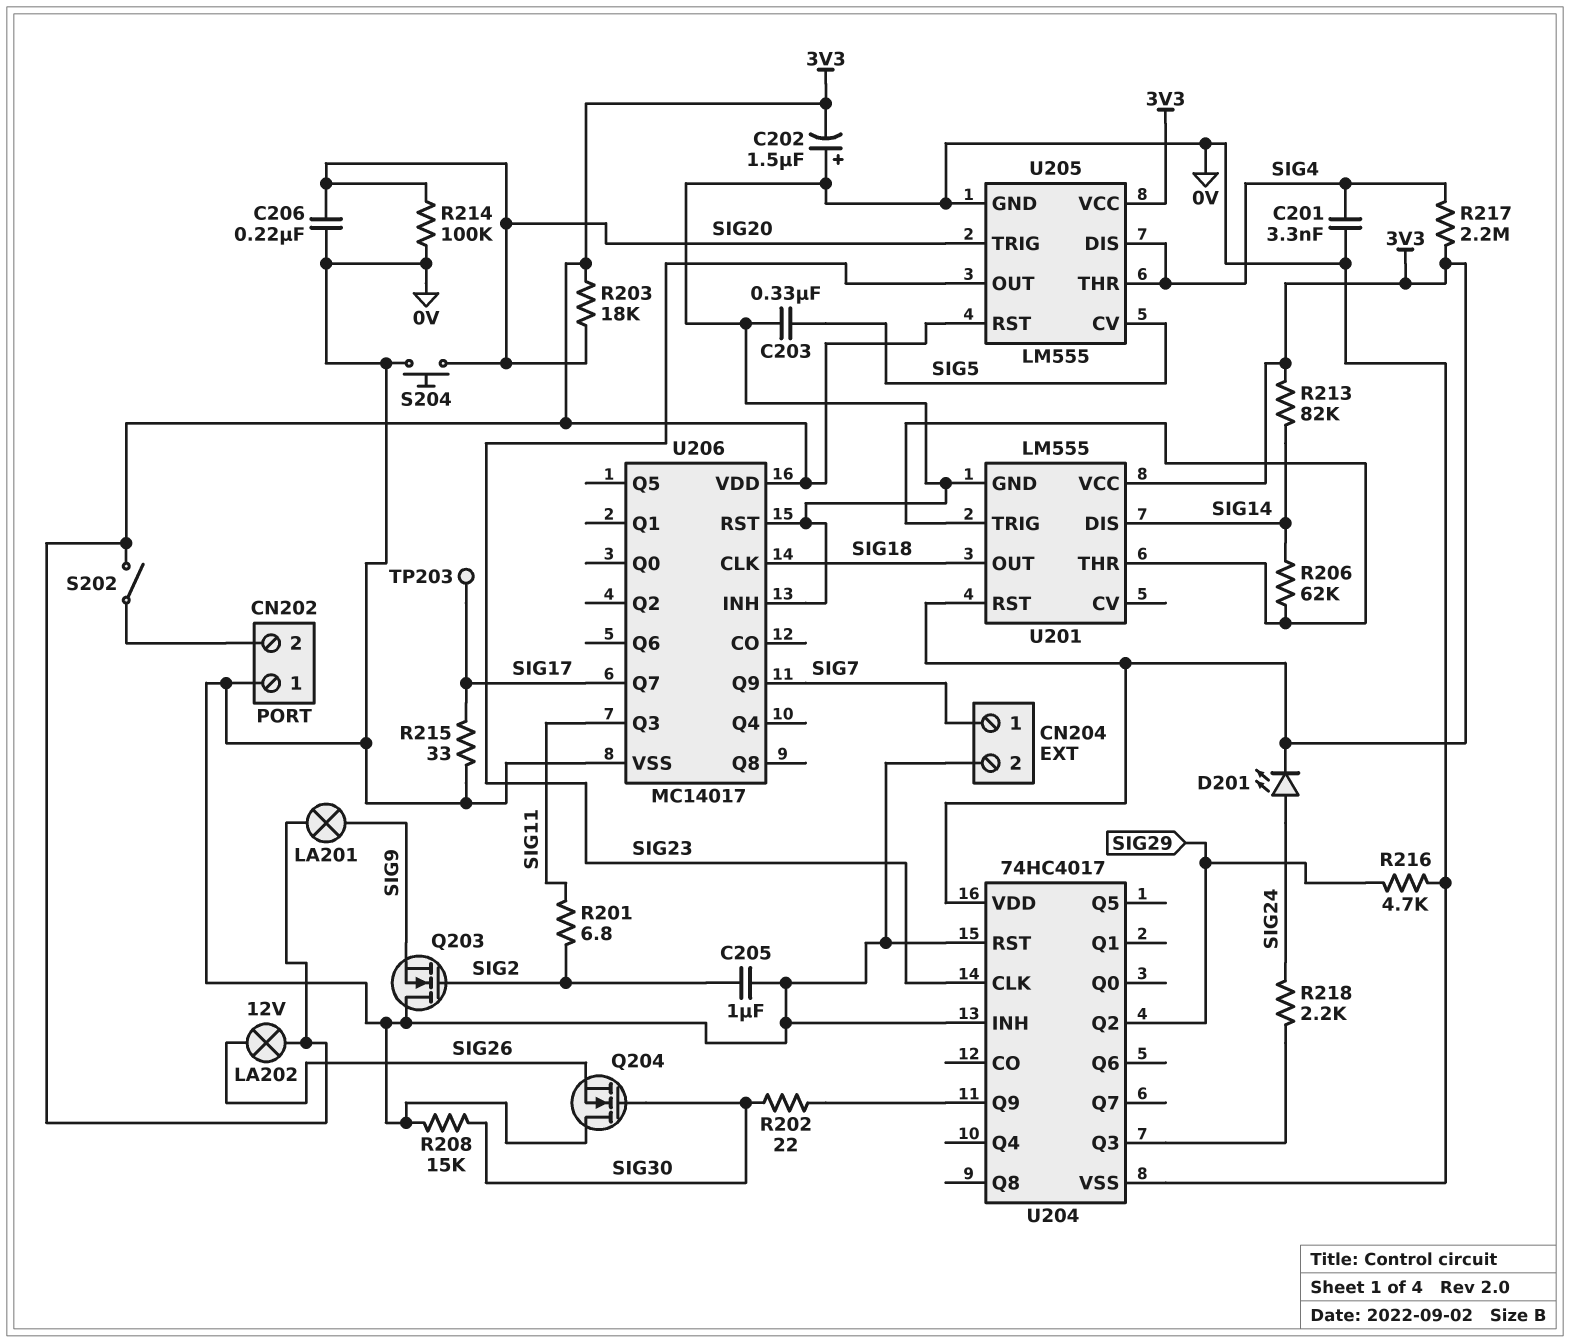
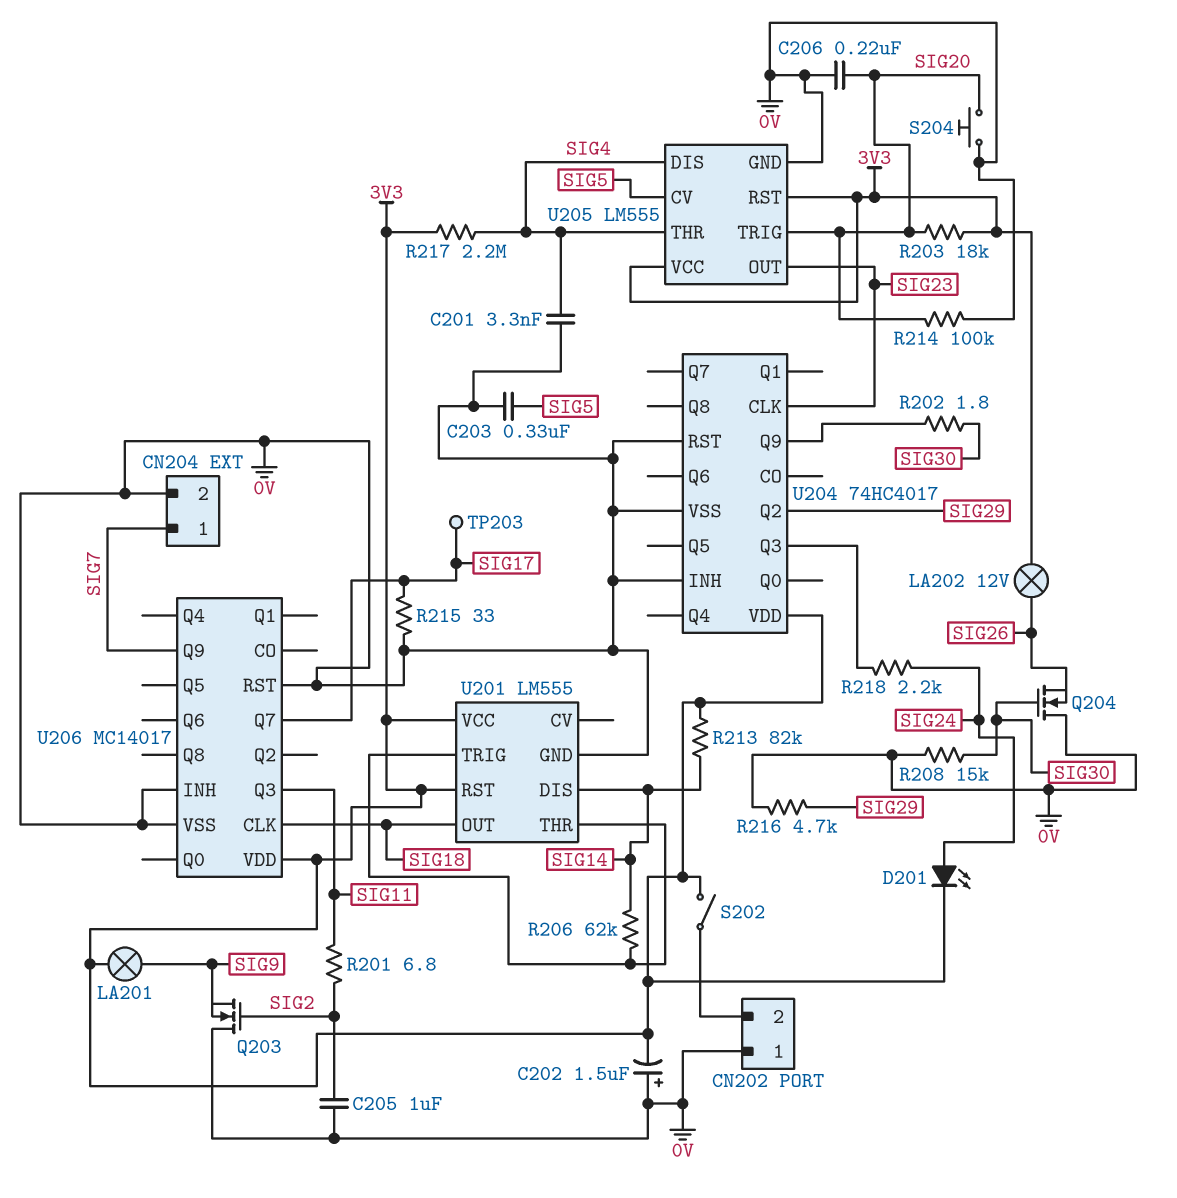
R202: 22 (SIG30, U204/Q9) -> 1.8 (SIG30, U204/Q9)

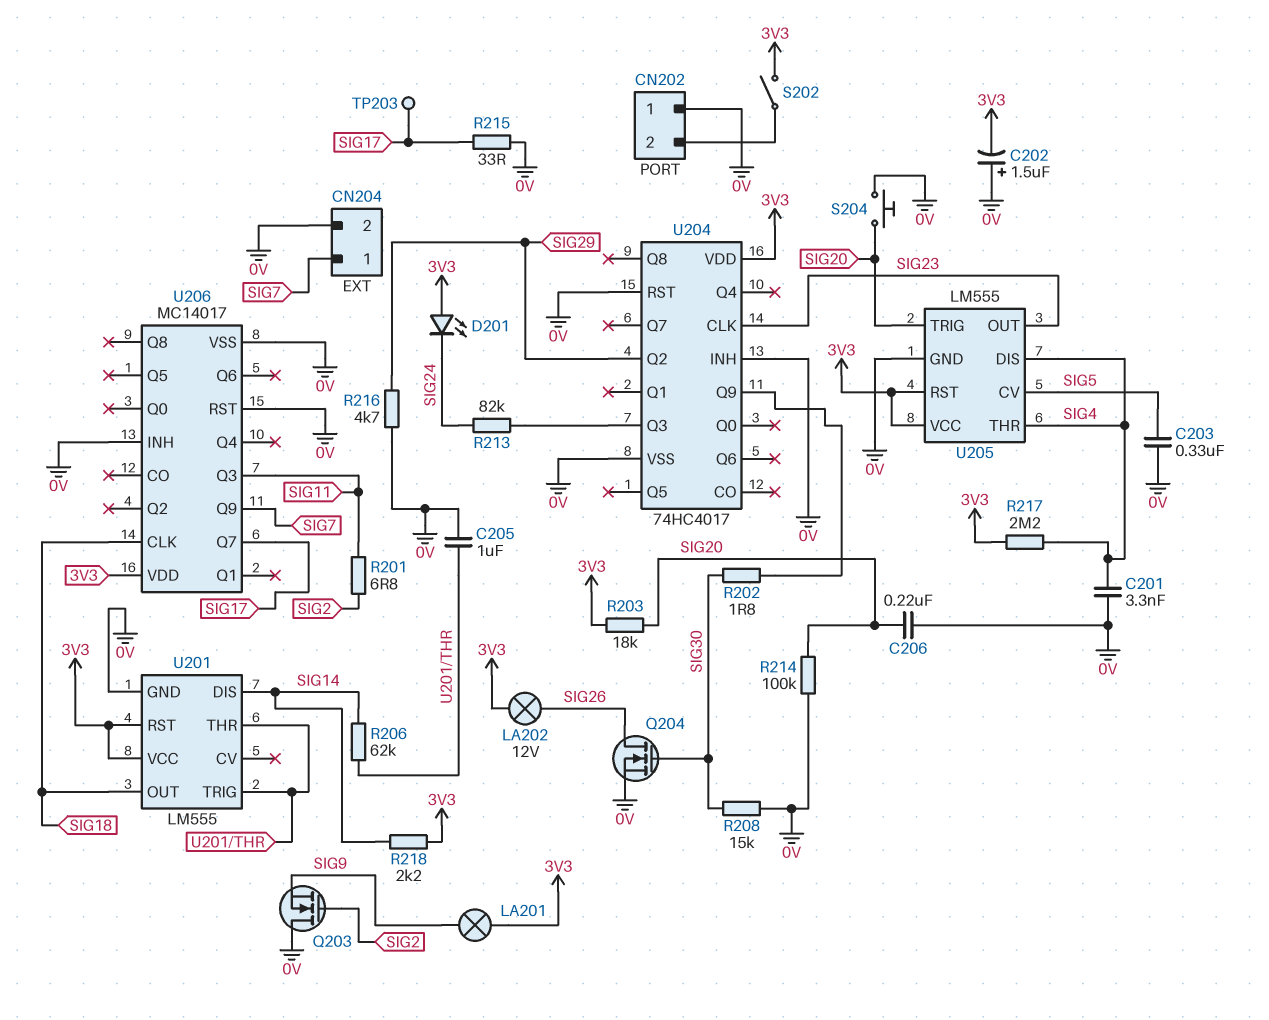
C205: 1uF (0V, SIG2) -> 1uF (0V, U201/THR)
D201: LED (A SIG24, K 3V3) -> LED (A 3V3, K SIG24)
Q204: NMOS (G SIG30, D 0V, S SIG26) -> NMOS (G SIG30, D SIG26, S 0V)
R213: 82k (3V3, SIG14) -> 82k (SIG24, U204/Q3)
R218: 2.2k (SIG24, U204/Q3) -> 2.2k (3V3, SIG14)

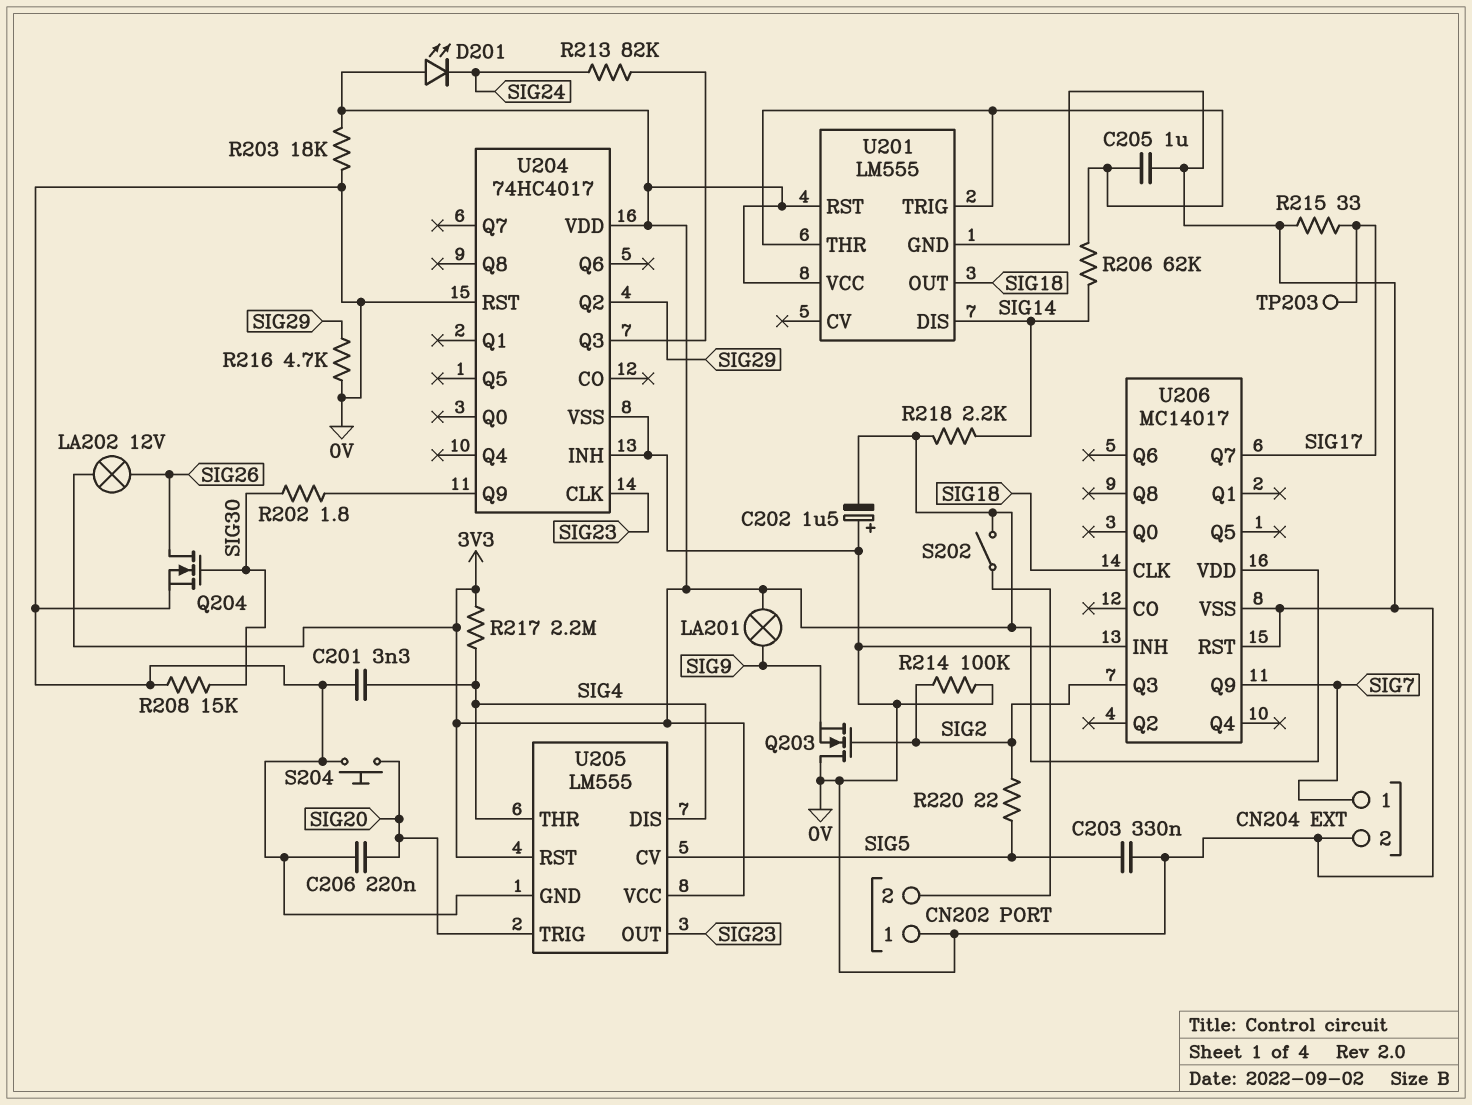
R201: 6.8 (SIG2, SIG11) -> none
R203: 18k (3V3, SIG20) -> 18k (0V, 3V3)
R214: 100k (0V, SIG20) -> 100k (0V, SIG2)
R220: none -> 22 (SIG2, SIG5)
U206 pin Q3: SIG11 -> SIG2

